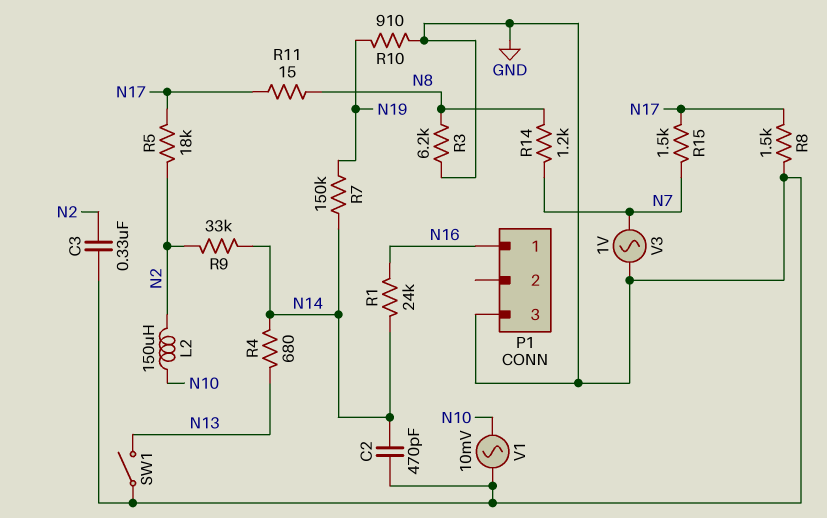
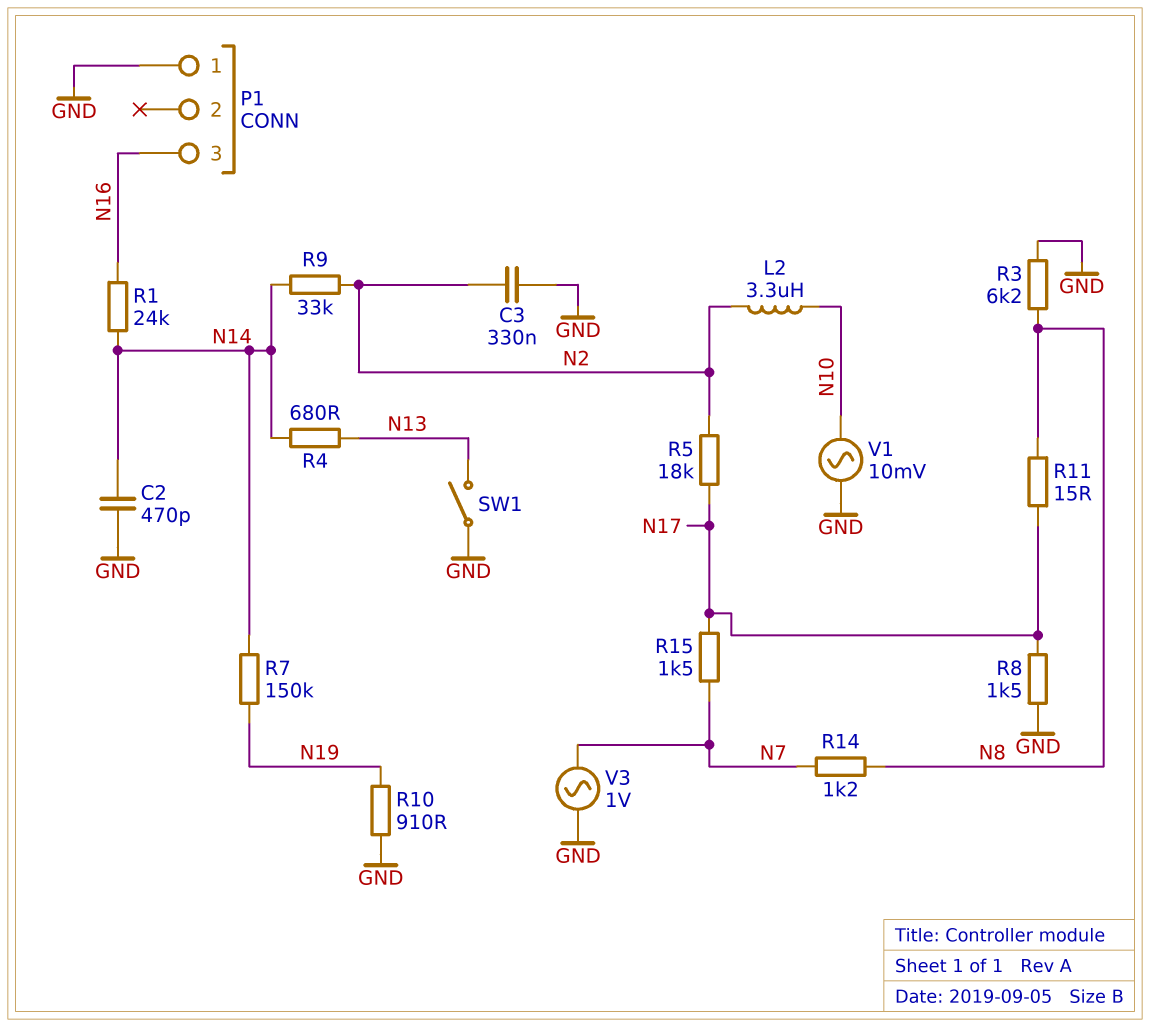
L2: 150uH (N2, N10) -> 3.3uH (N2, N10)
P1 pin 1: N16 -> GND
P1 pin 3: GND -> N16

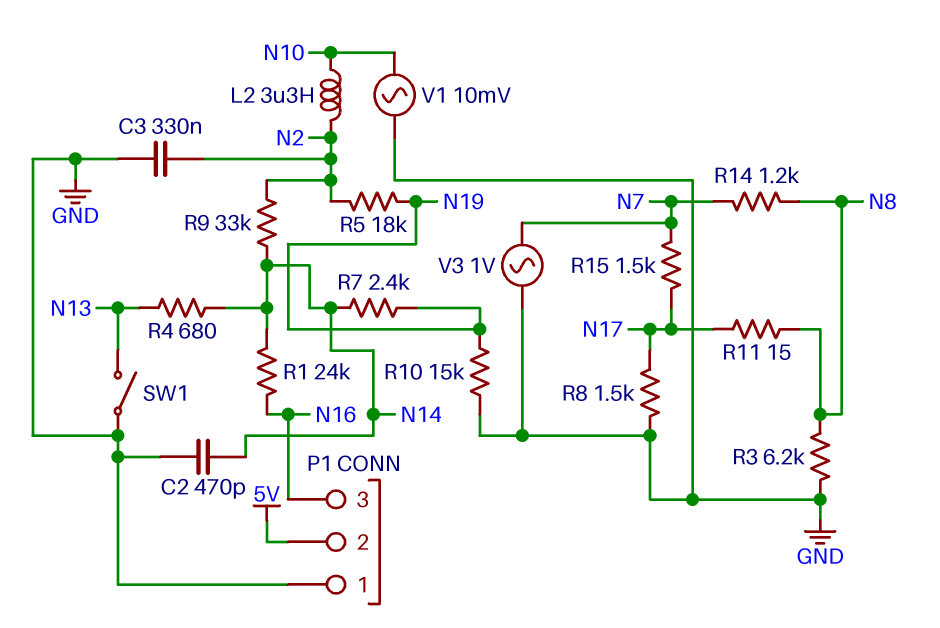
P1 pin 2: none -> 5V
R5: 18k (N2, N17) -> 18k (N2, N19)
R7: 150k (N14, N19) -> 2.4k (N14, N19)
R10: 910 (GND, N19) -> 15k (GND, N19)

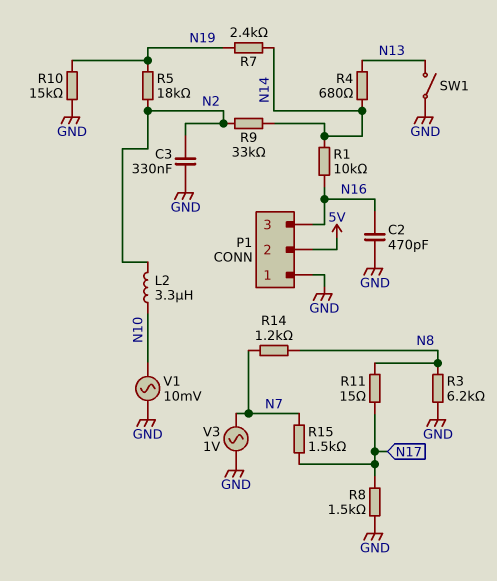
C2: 470pF (GND, N14) -> 470pF (GND, N16)
R1: 24k (N14, N16) -> 10k (N14, N16)

